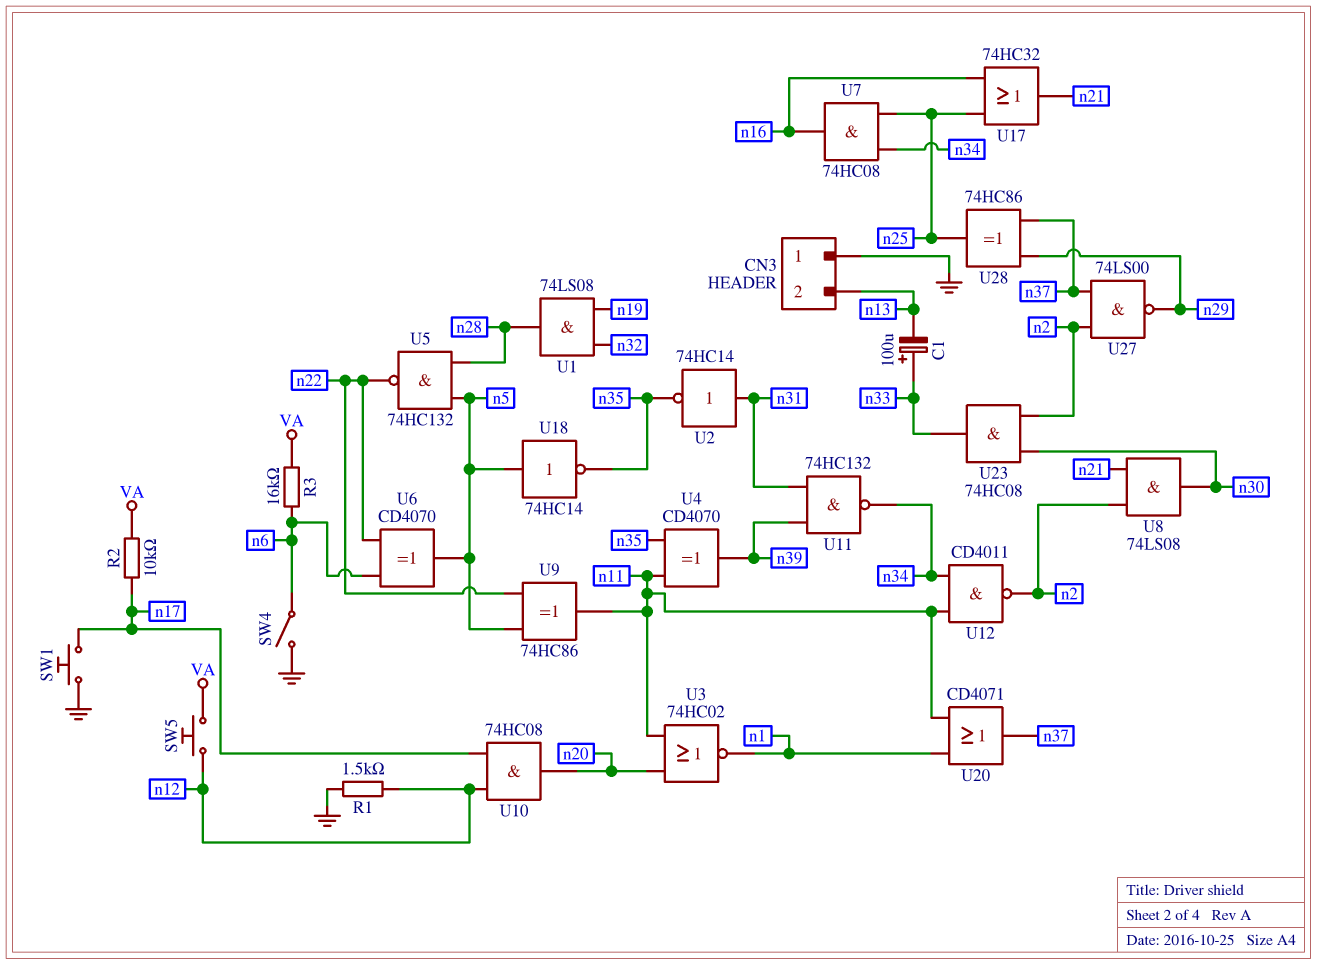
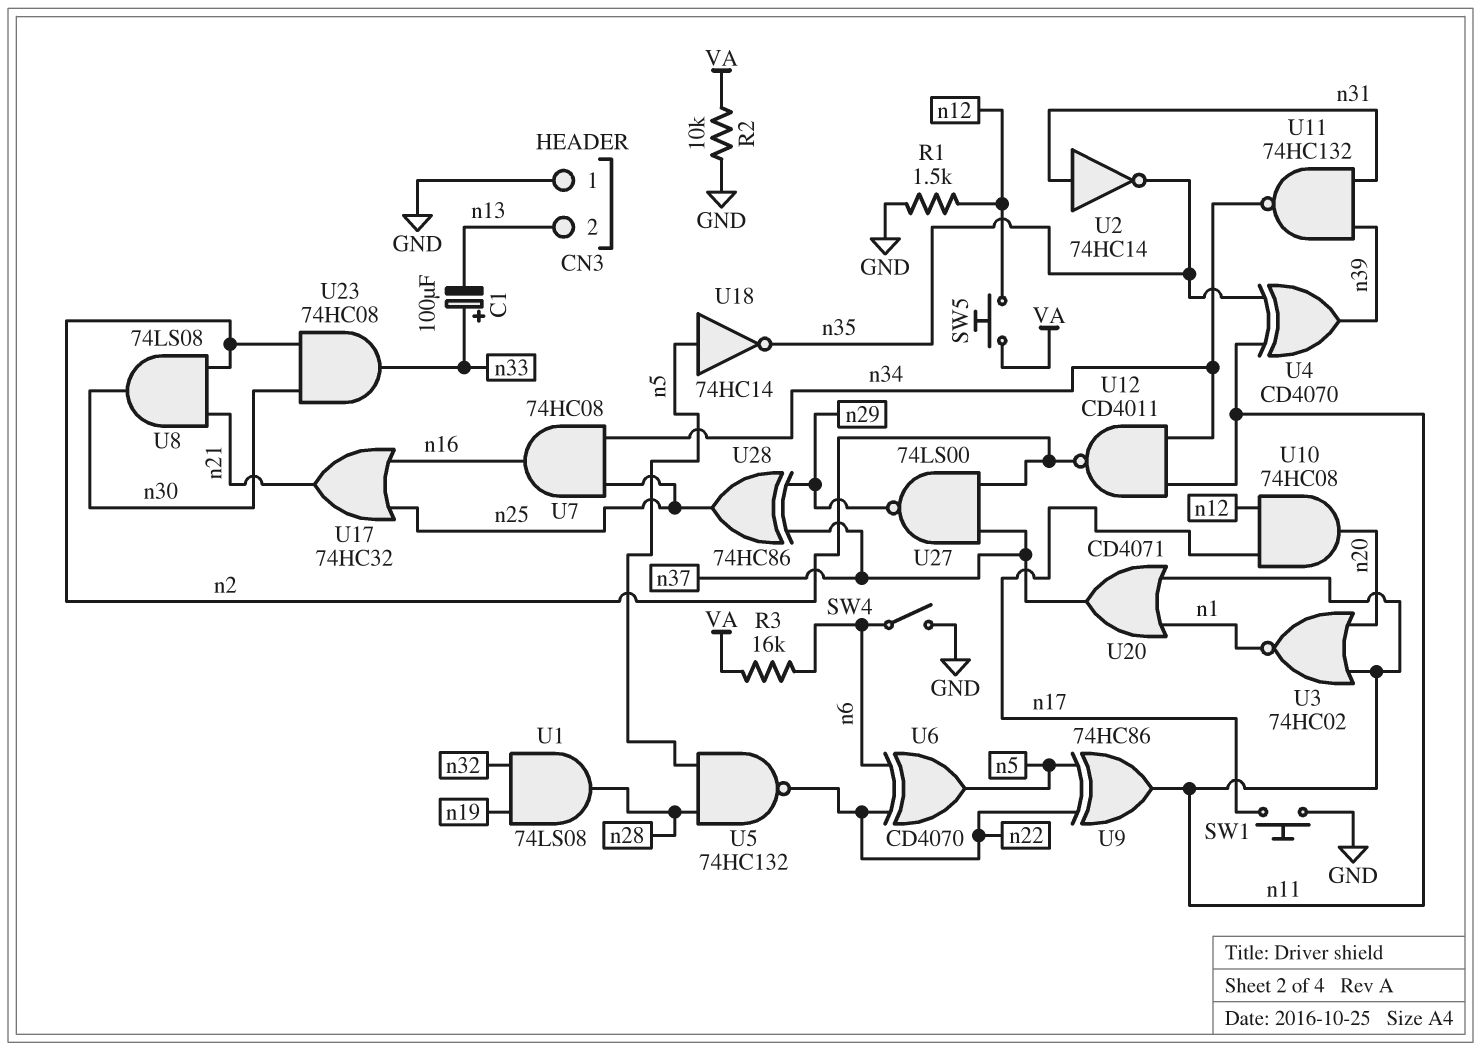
R2: 10k (VA, n17) -> 10k (GND, VA)

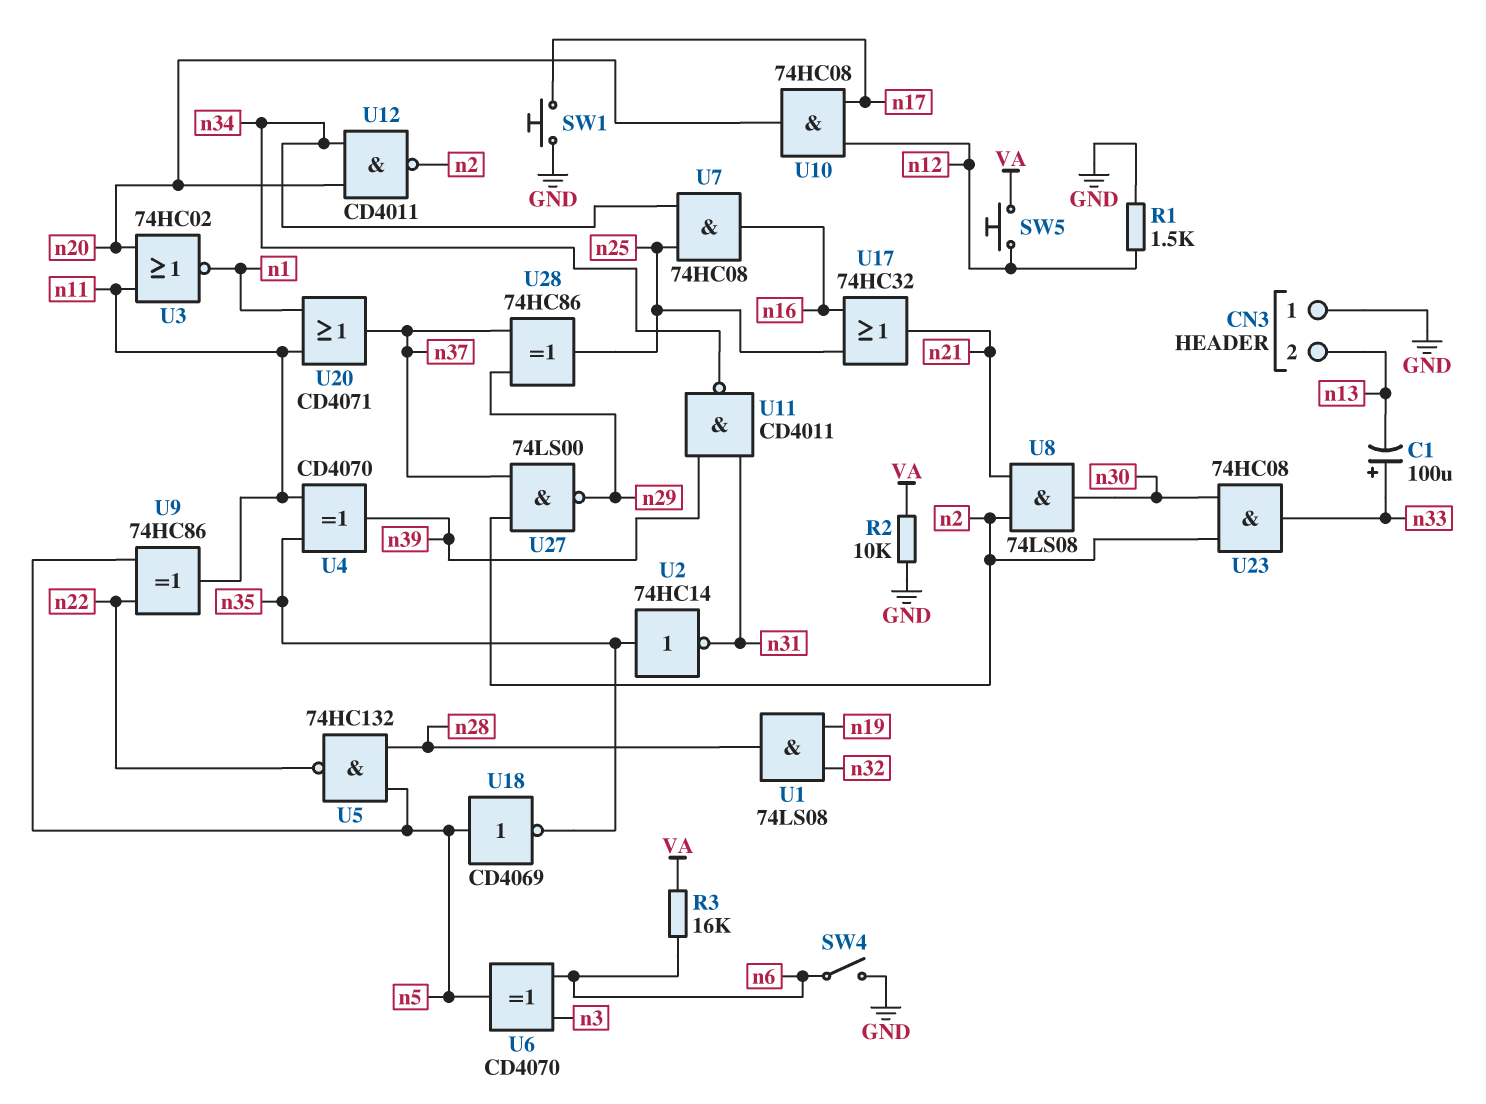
U2: NOT 74HC14 (in n31, out n35) -> NOT 74HC14 (in n35, out n31)
U6: XOR CD4070 (in n6, in n22, out n5) -> XOR CD4070 (in n3, in n6, out n5)
U11: NAND 74HC132 (in n31, in n39, out n34) -> NAND CD4011 (in n31, in n39, out n34)
U12: NAND CD4011 (in n11, in n34, out n2) -> NAND CD4011 (in n20, in n34, out n2)
U18: NOT 74HC14 (in n5, out n35) -> NOT CD4069 (in n5, out n35)

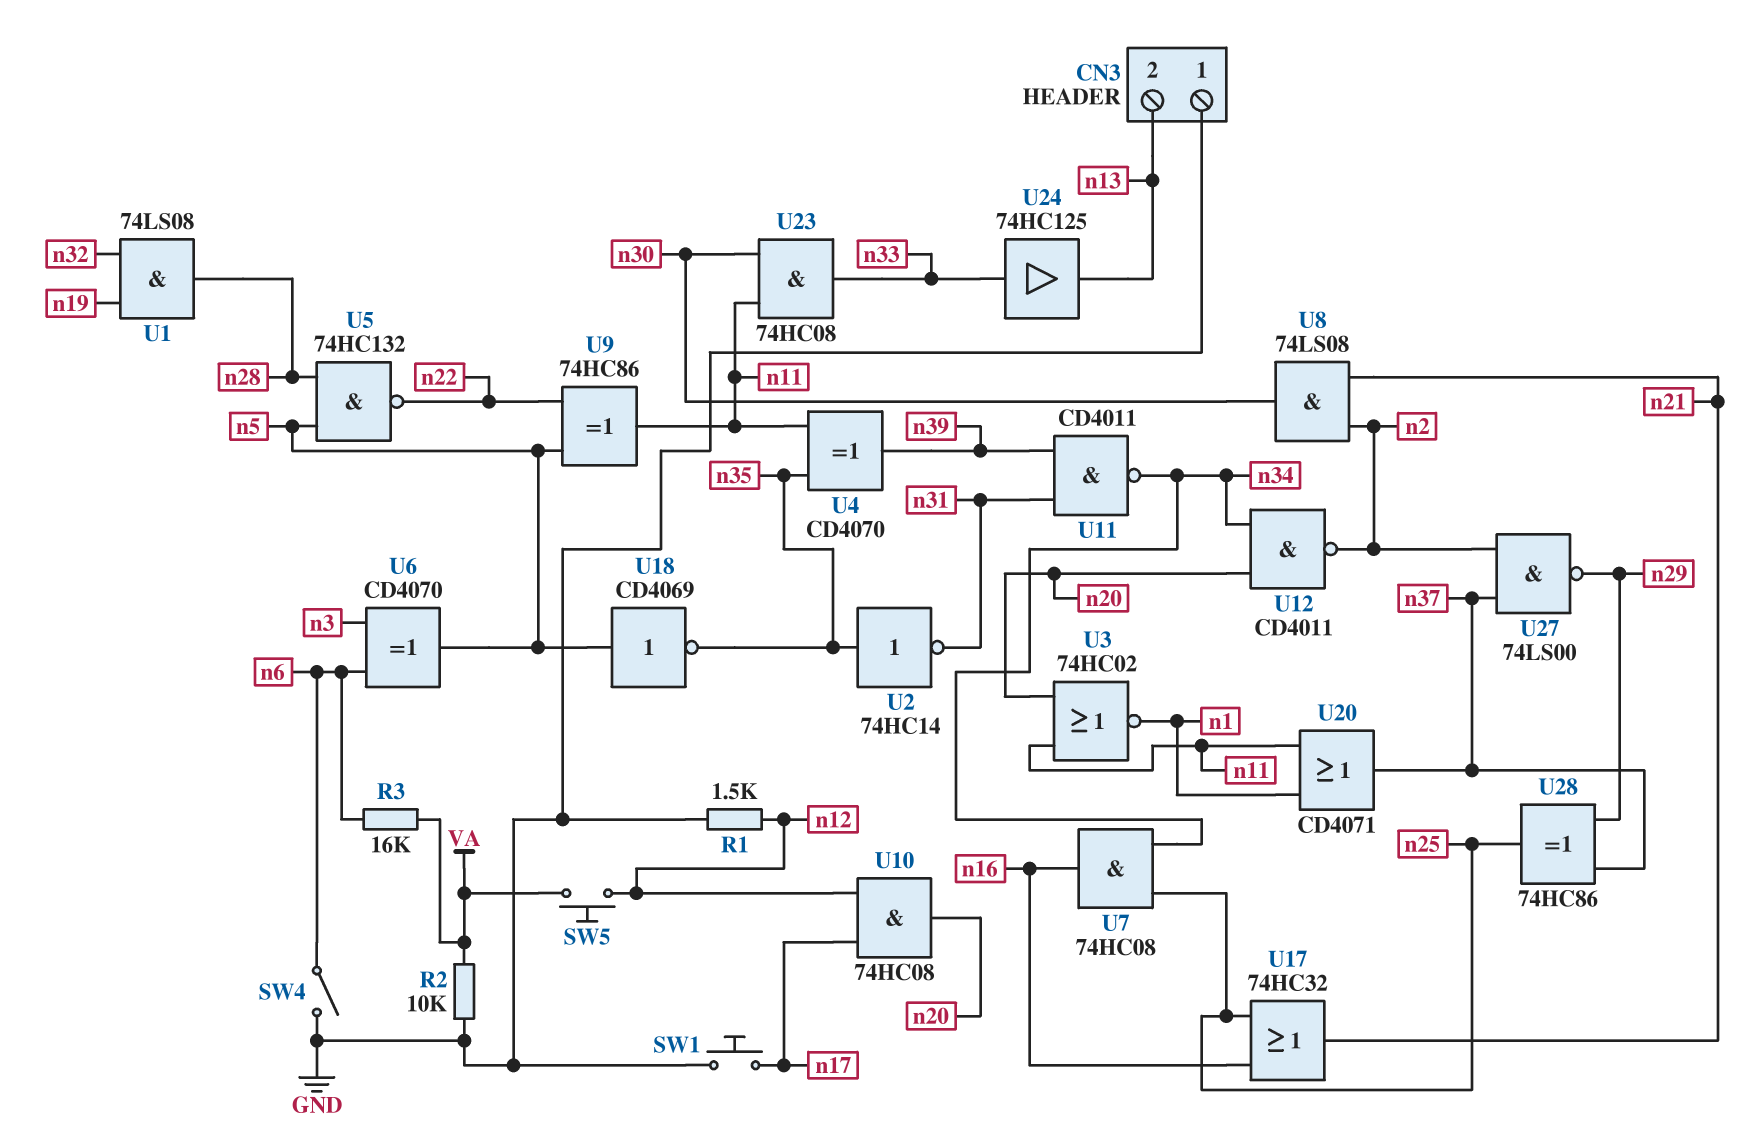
C1: 100uF (plus n33, minus n13) -> none
U23: AND 74HC08 (in n2, in n30, out n33) -> AND 74HC08 (in n11, in n30, out n33)
U24: none -> buffer 74HC125 (in n33, out n13)

